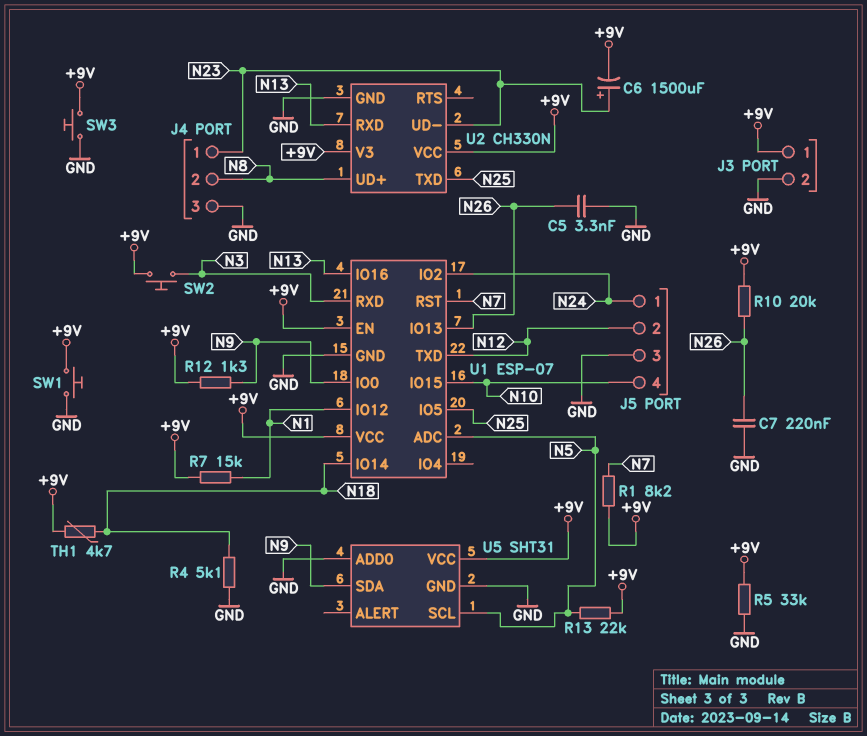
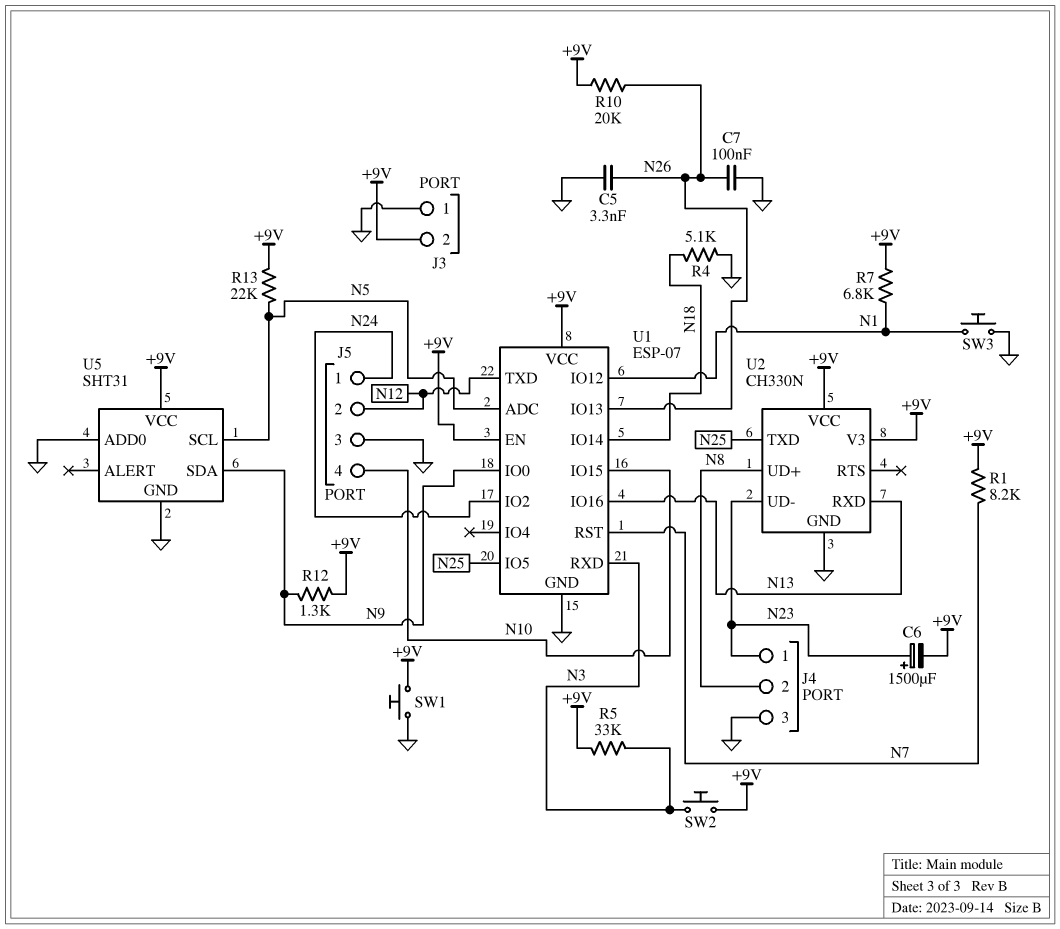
C7: 220nF (GND, N26) -> 100nF (GND, N26)
J3 pin 1: +9V -> GND
J3 pin 2: GND -> +9V
R5: 33k (+9V, GND) -> 33k (+9V, N3)
R7: 15k (+9V, N1) -> 6.8k (+9V, N1)
SW3: button (+9V, GND) -> button (GND, N1)
TH1: 4.7k (+9V, N18) -> none

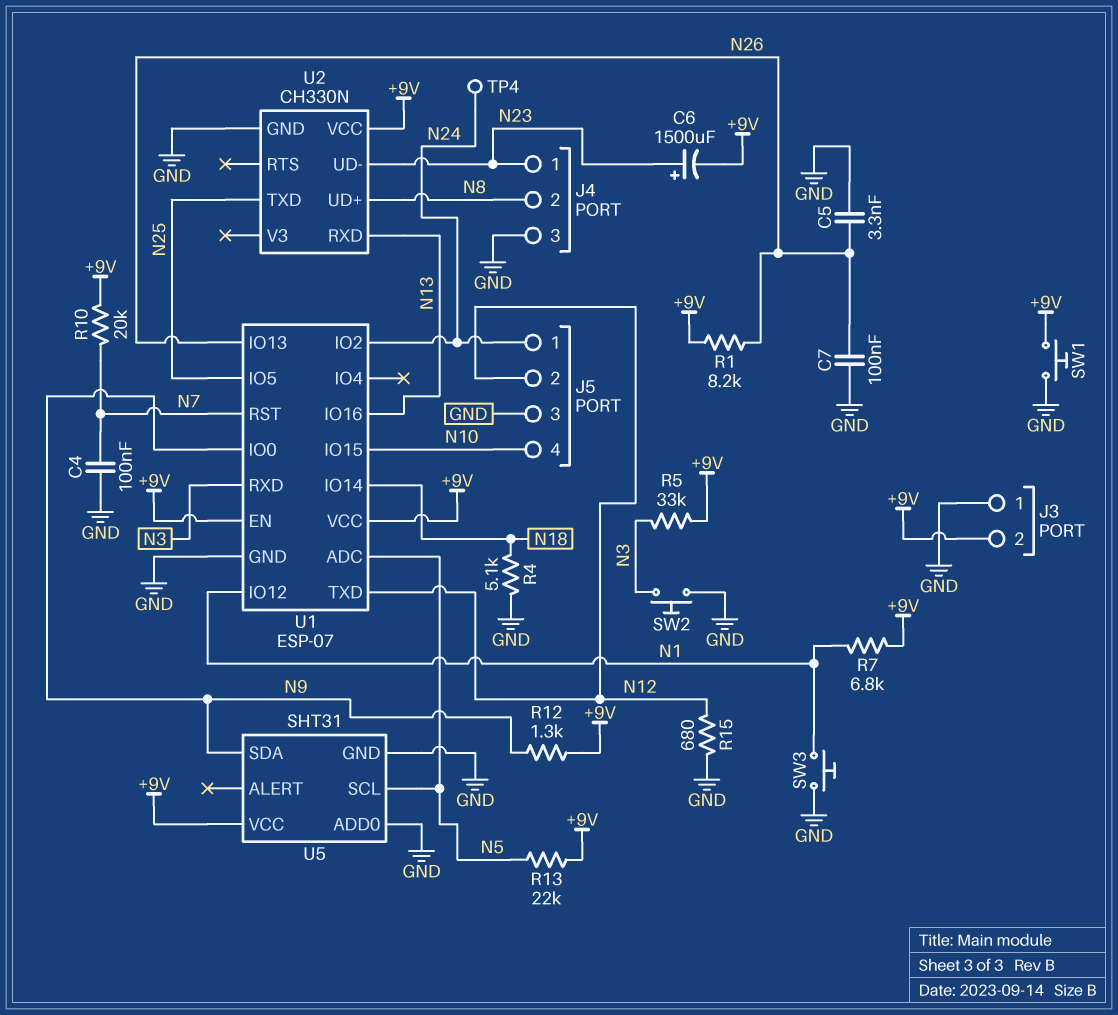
C4: none -> 100nF (GND, N7)
R1: 8.2k (+9V, N7) -> 8.2k (+9V, N26)
R10: 20k (+9V, N26) -> 20k (+9V, N7)
R15: none -> 680 (GND, N12)
SW2: button (+9V, N3) -> button (GND, N3)
TP4: none -> test point (N24)
U2 pin V3: +9V -> none

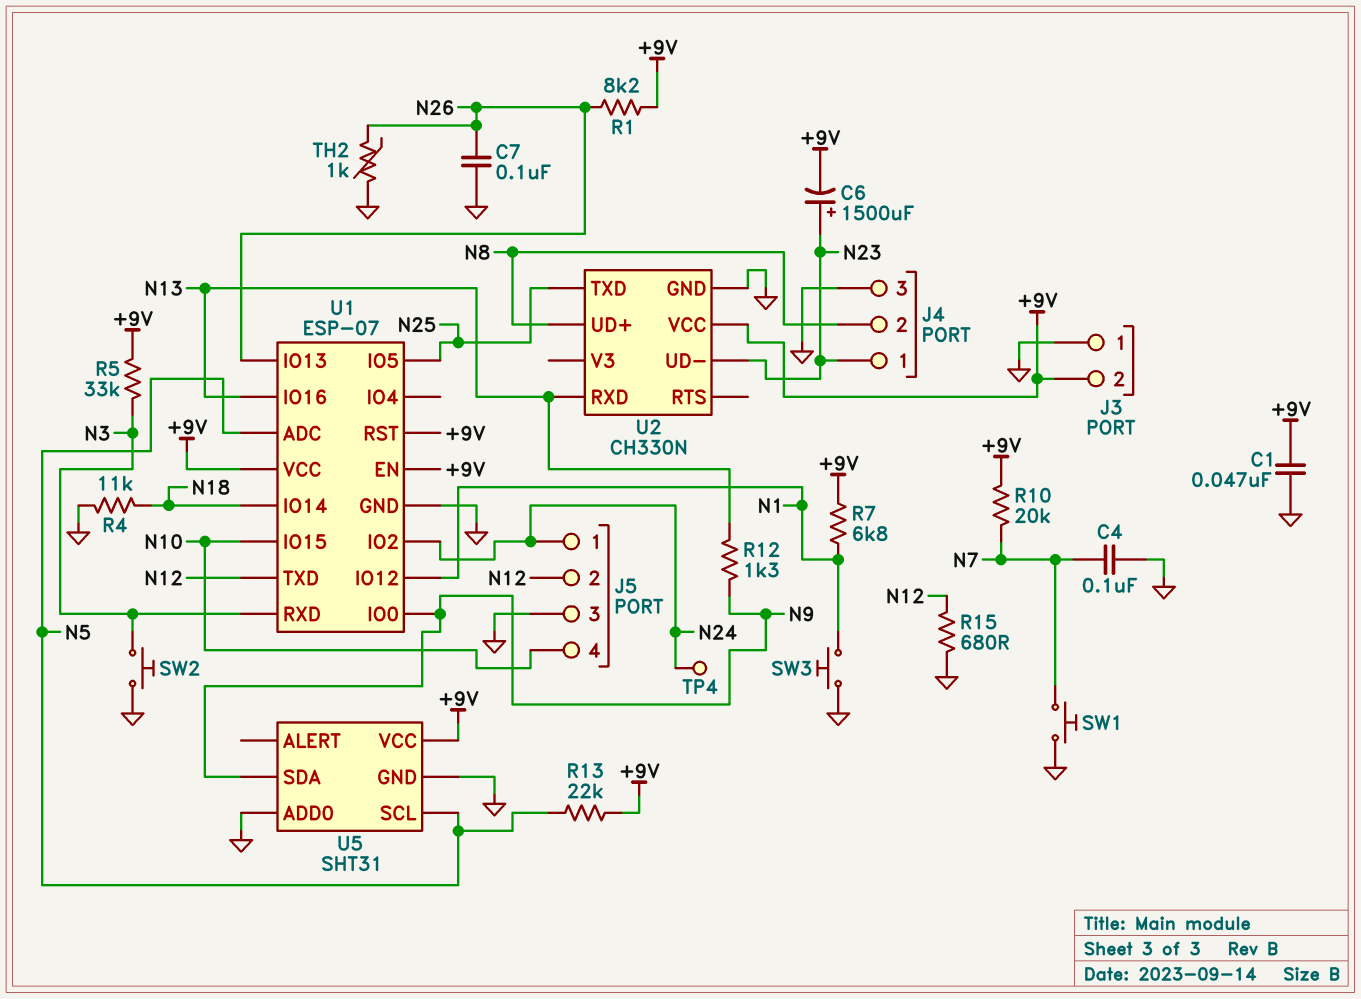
C1: none -> 47nF (+9V, GND)
C5: 3.3nF (GND, N26) -> none
R4: 5.1k (GND, N18) -> 11k (GND, N18)
R12: 1.3k (+9V, N9) -> 1.3k (N9, N13)
SW1: button (+9V, GND) -> button (GND, N7)
TH2: none -> 1k (GND, N26)
U1 pin RST: N7 -> +9V

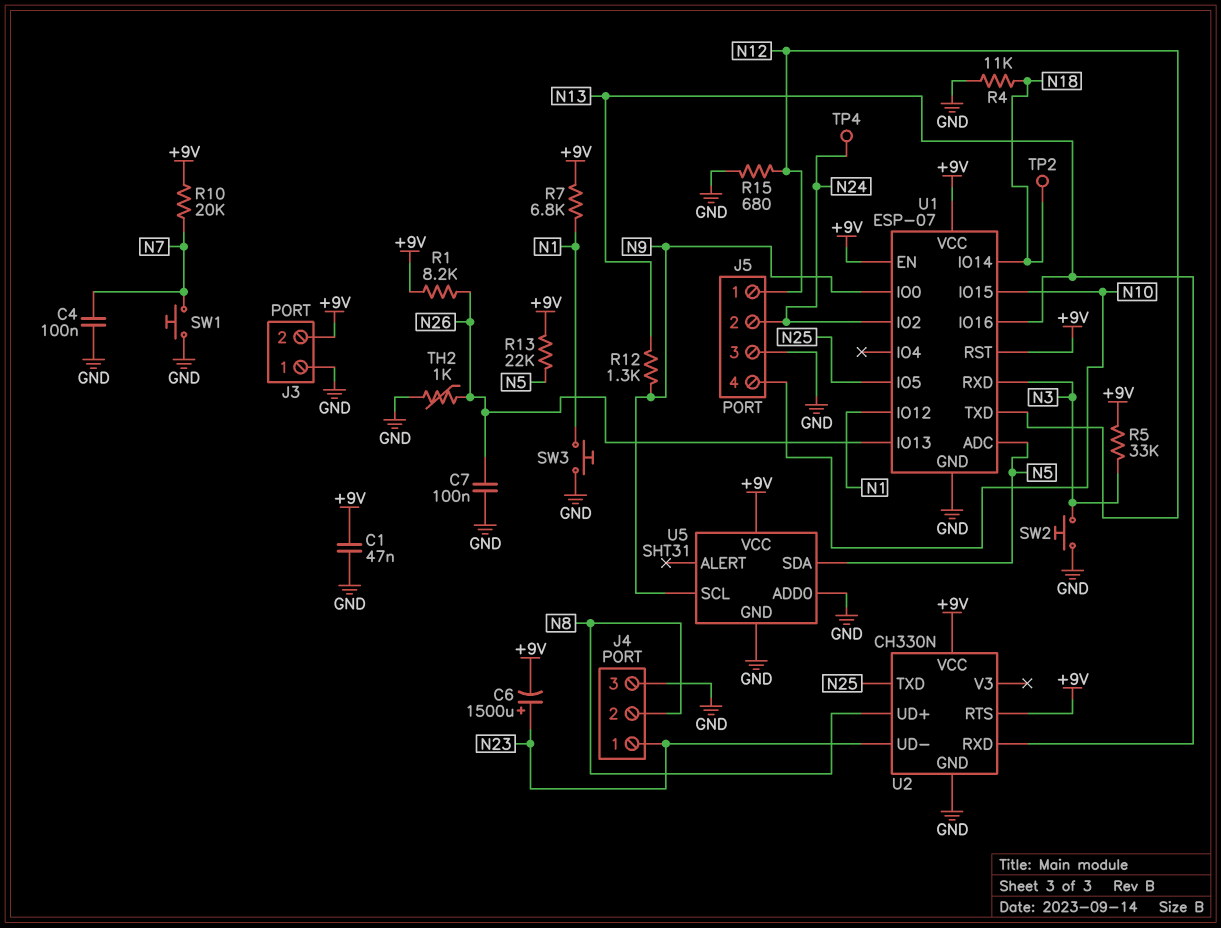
J5 pin 1: N24 -> N12
J5 pin 2: N12 -> N24
TP2: none -> test point (N18)
U2 pin RTS: none -> +9V
U5 pin SCL: N5 -> N9
U5 pin SDA: N9 -> N5

